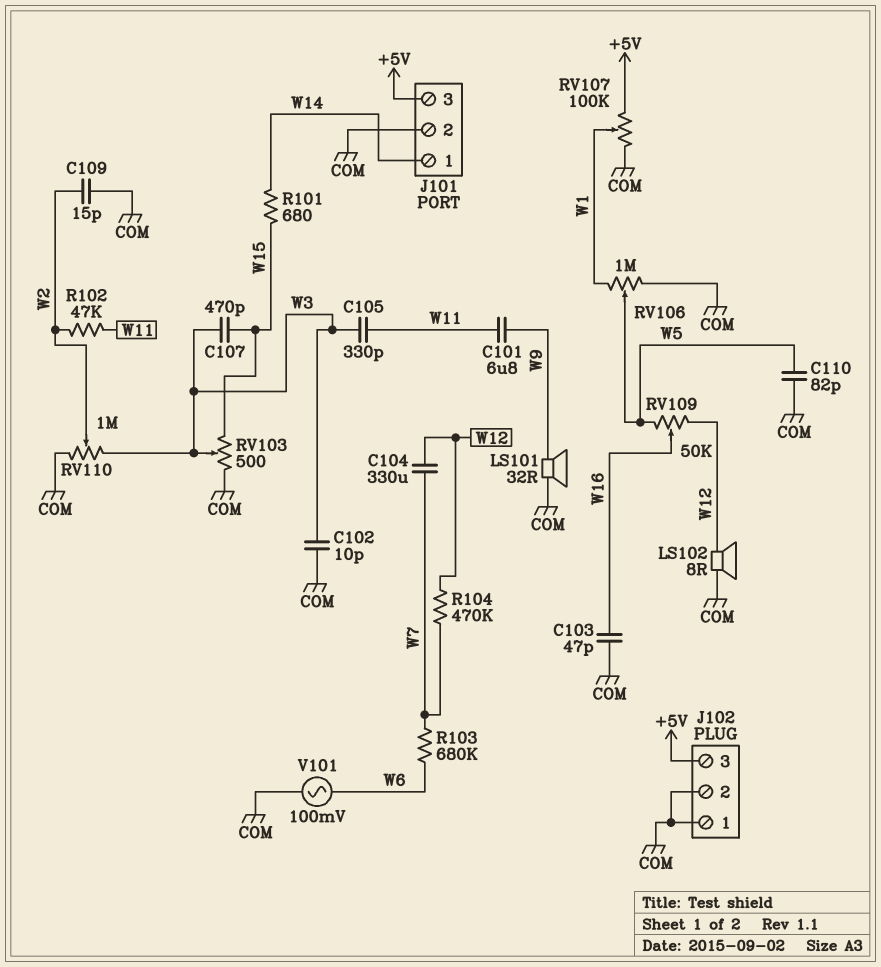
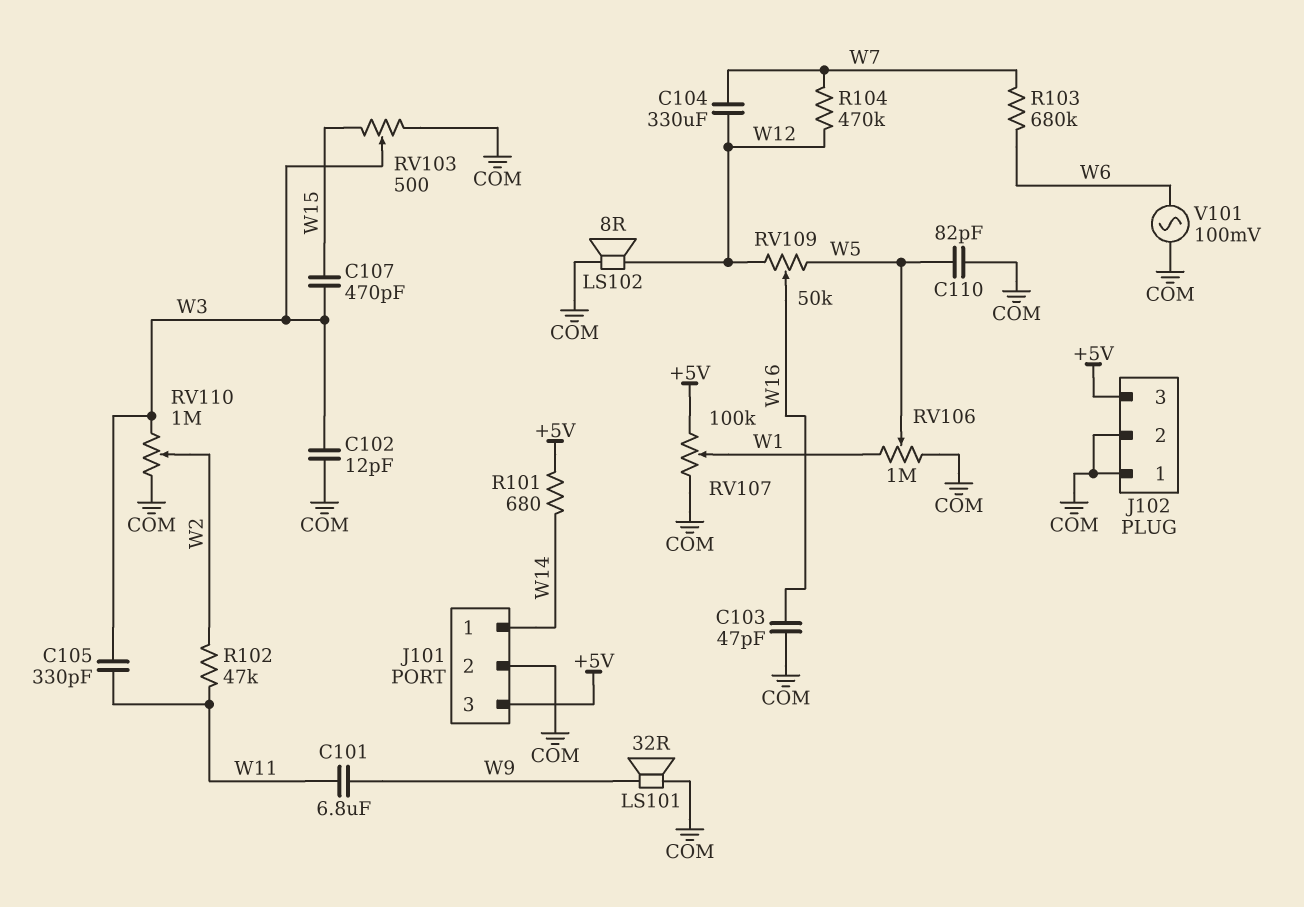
C102: 10pF (COM, W3) -> 12pF (COM, W3)
C109: 15pF (COM, W2) -> none
R101: 680 (W14, W15) -> 680 (+5V, W14)

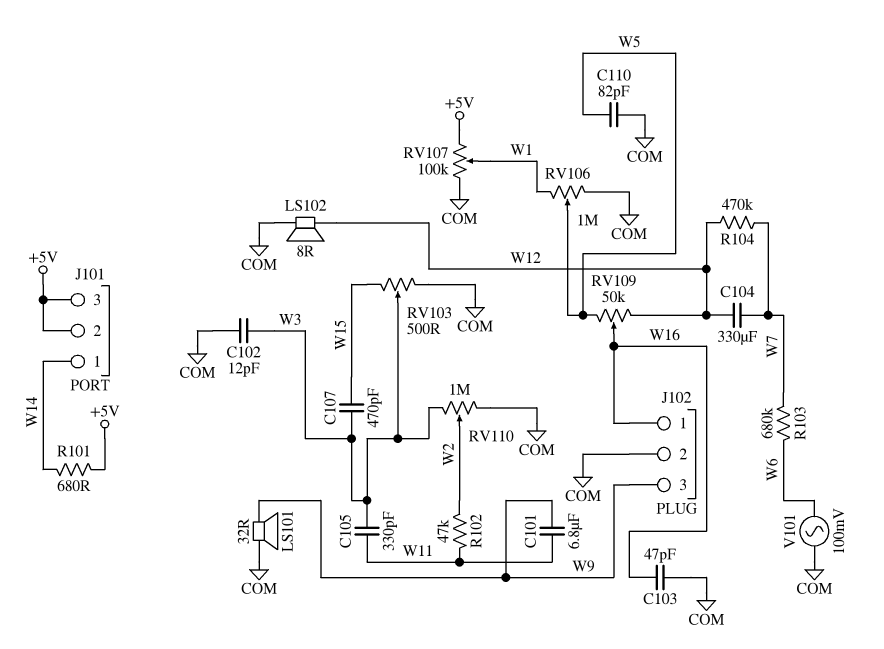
J101 pin 2: COM -> +5V
J102 pin 1: COM -> W16
J102 pin 3: +5V -> W9

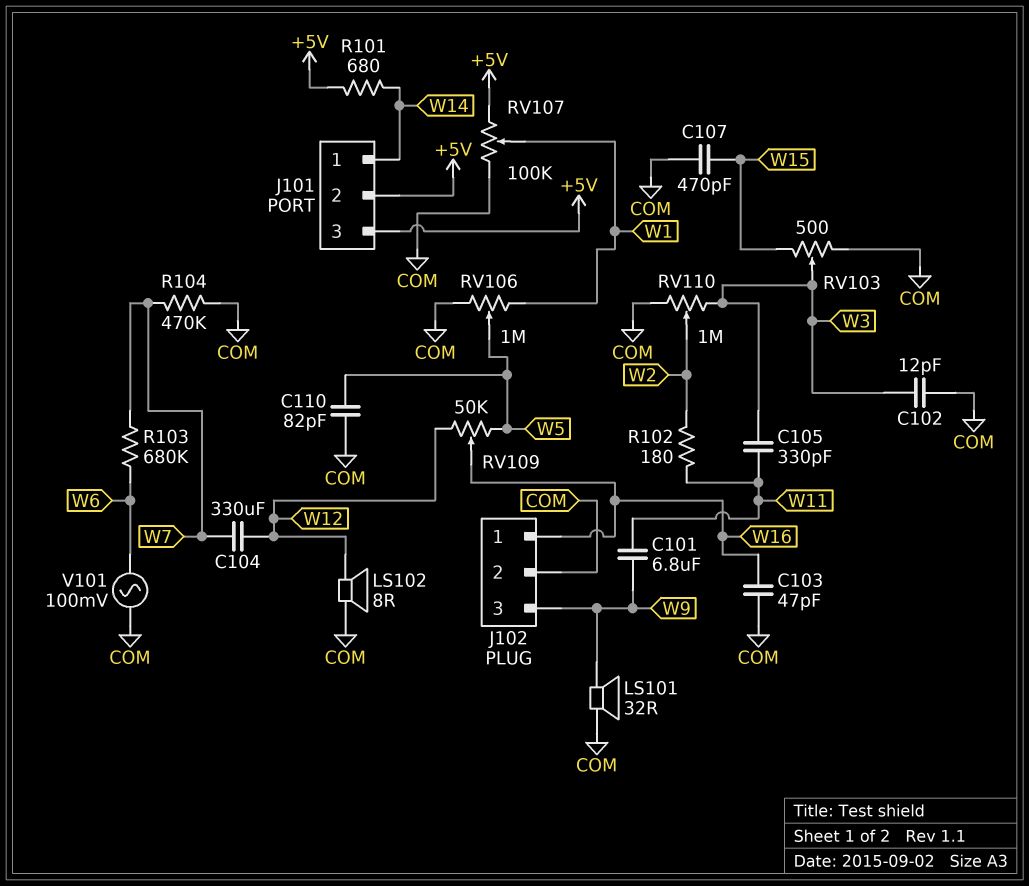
C107: 470pF (W3, W15) -> 470pF (COM, W15)
R102: 47k (W2, W11) -> 180 (W2, W11)
R104: 470k (W7, W12) -> 470k (COM, W7)

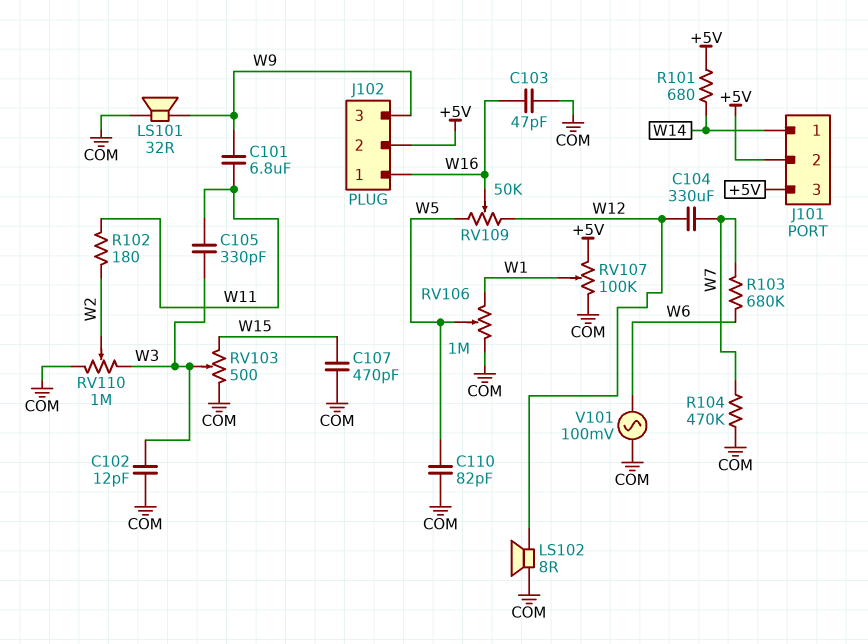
J102 pin 2: COM -> +5V

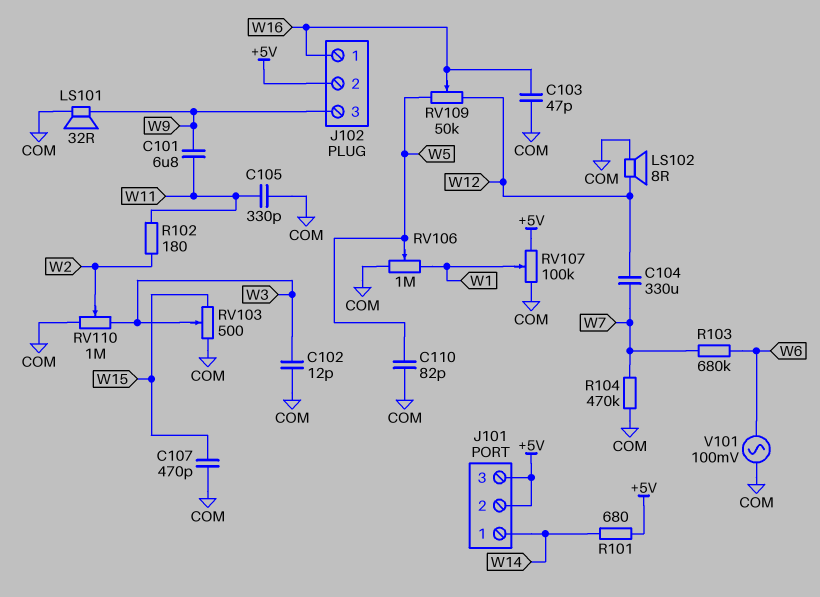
C105: 330pF (W3, W11) -> 330pF (COM, W11)

